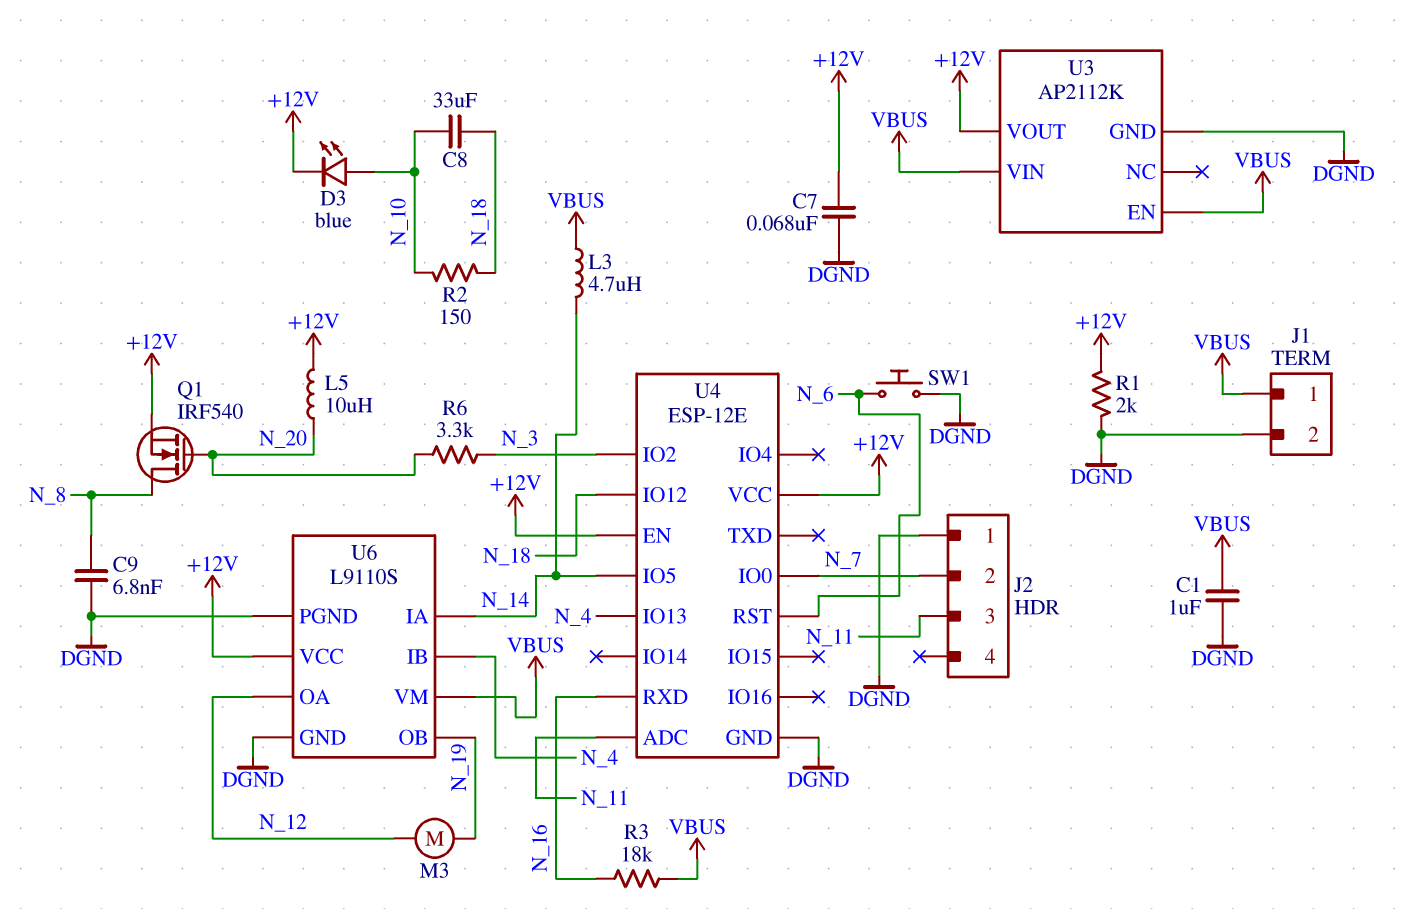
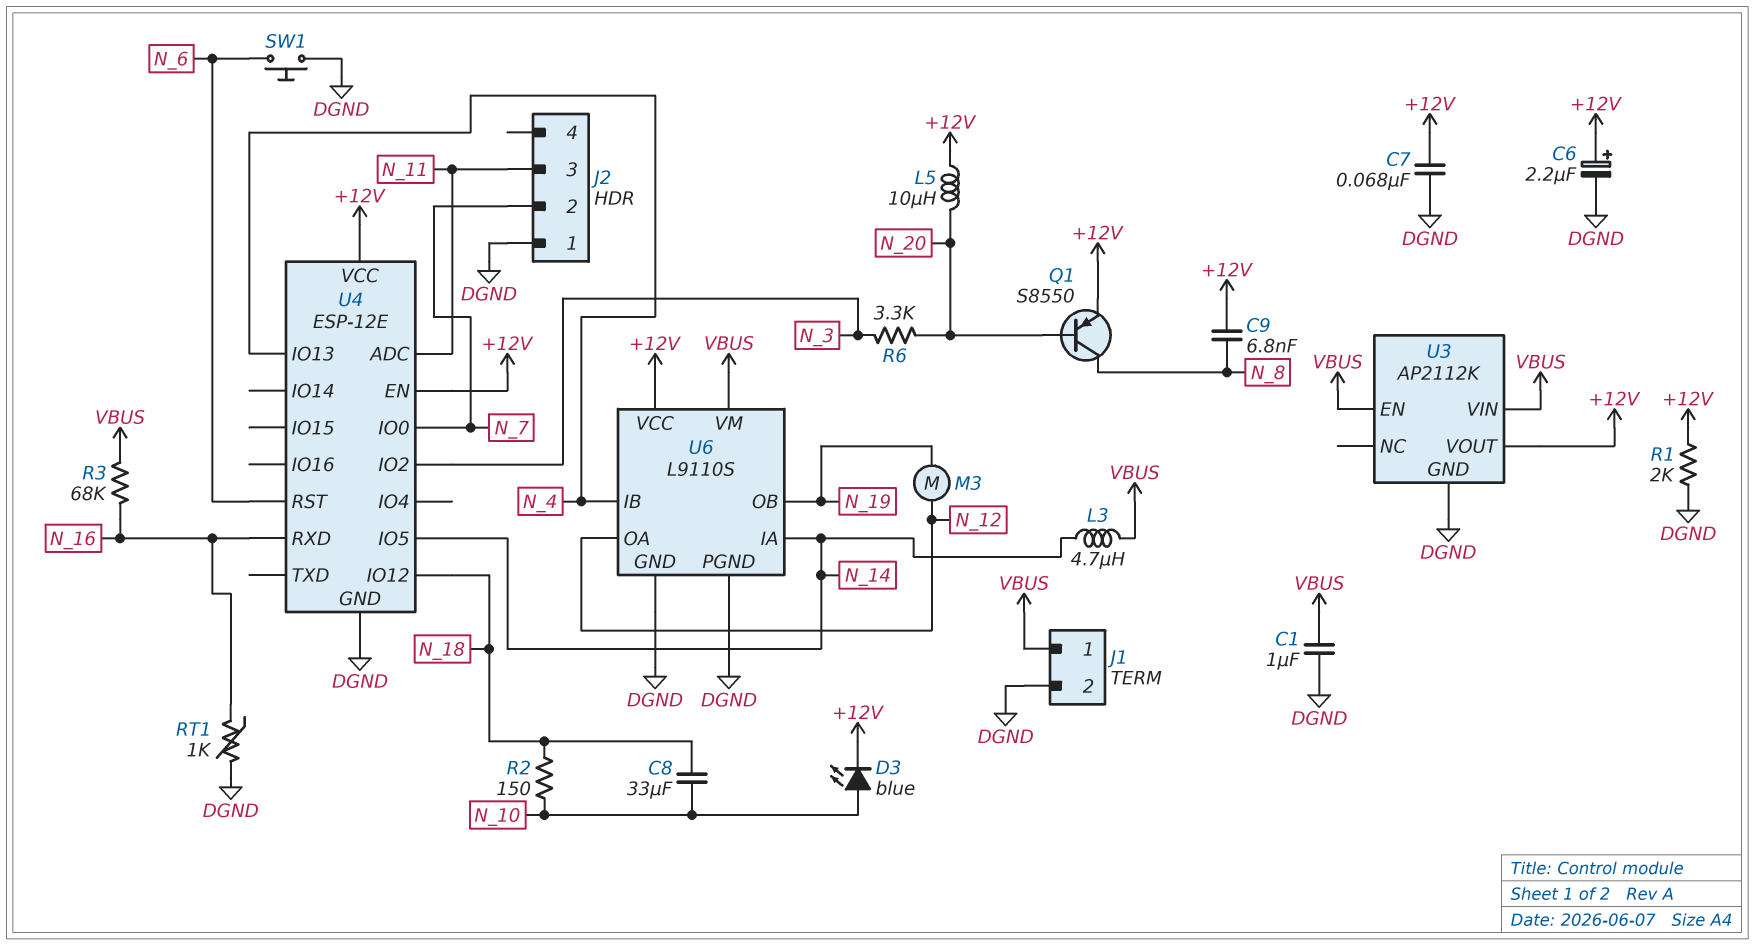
C6: none -> 2.2uF (plus +12V, minus DGND)
C9: 6.8nF (DGND, N_8) -> 6.8nF (+12V, N_8)
Q1: NMOS IRF540 (G N_20, D N_8, S +12V) -> PNP S8550 (B N_20, C N_8, E +12V)
R3: 18k (N_16, VBUS) -> 68k (N_16, VBUS)
RT1: none -> 1k (DGND, N_16)

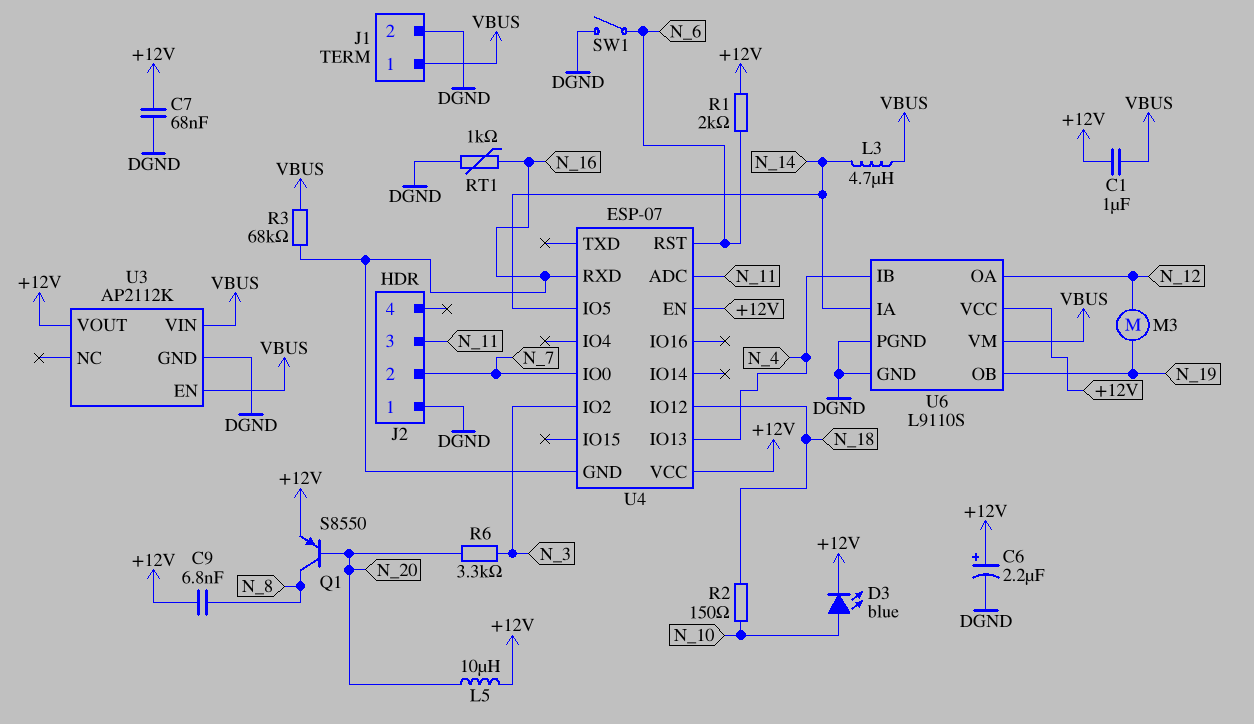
C1: 1uF (DGND, VBUS) -> 1uF (+12V, VBUS)
C8: 33uF (N_10, N_18) -> none
R1: 2k (+12V, DGND) -> 2k (+12V, N_6)
SW1: button (DGND, N_6) -> switch (DGND, N_6)
U4: ESP-12E -> ESP-07
U4 pin GND: DGND -> N_16

